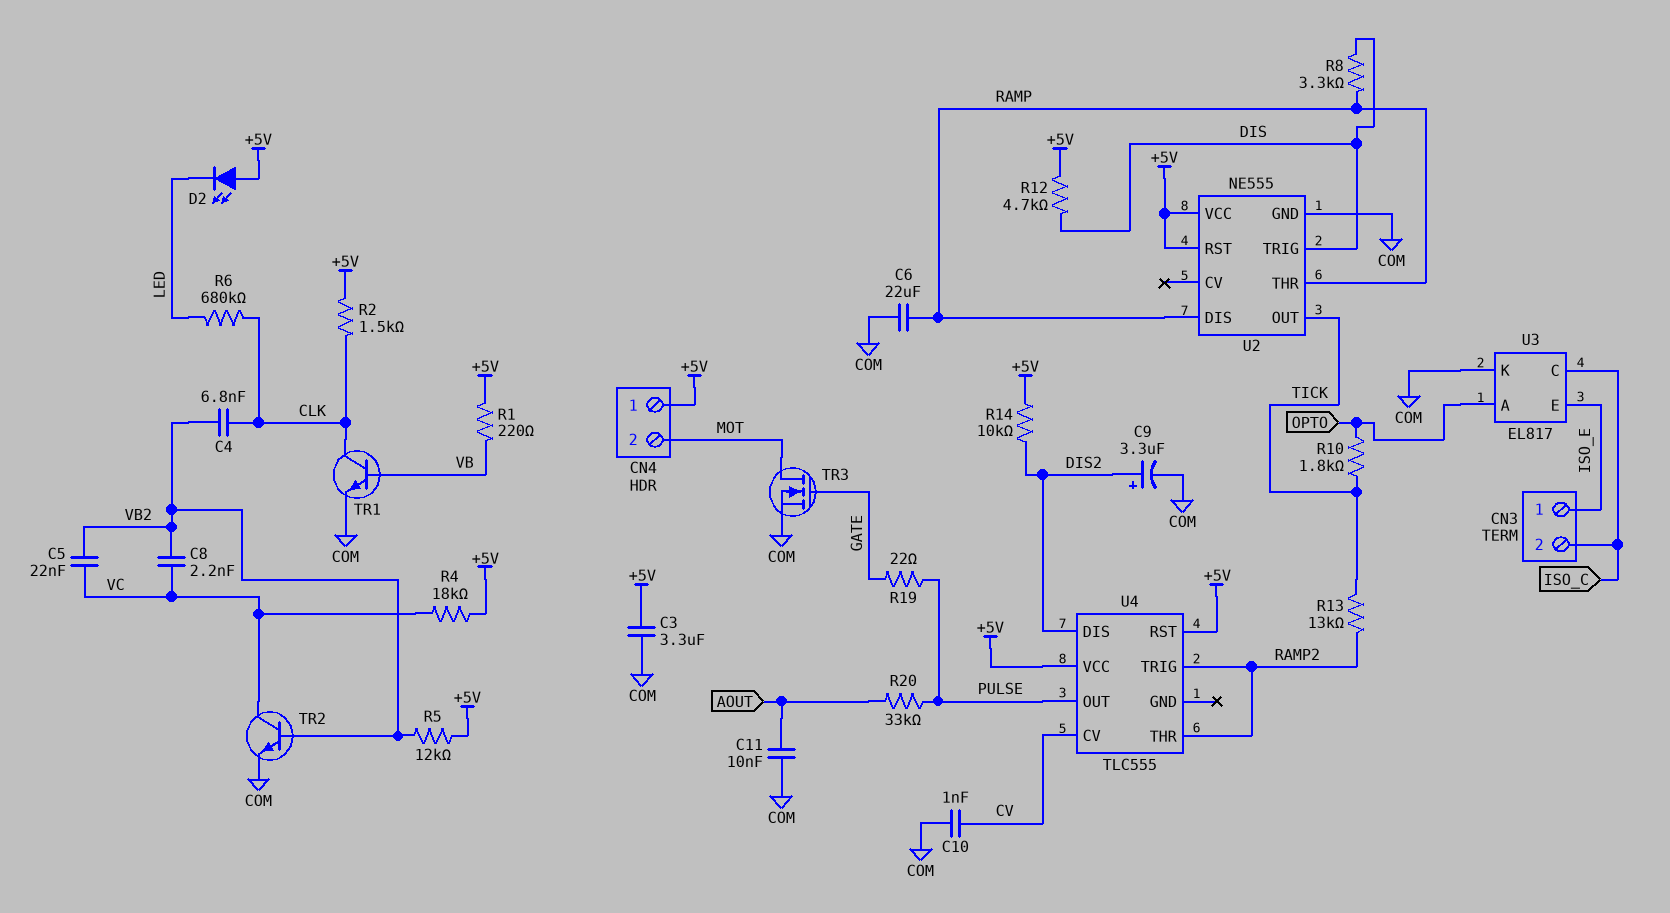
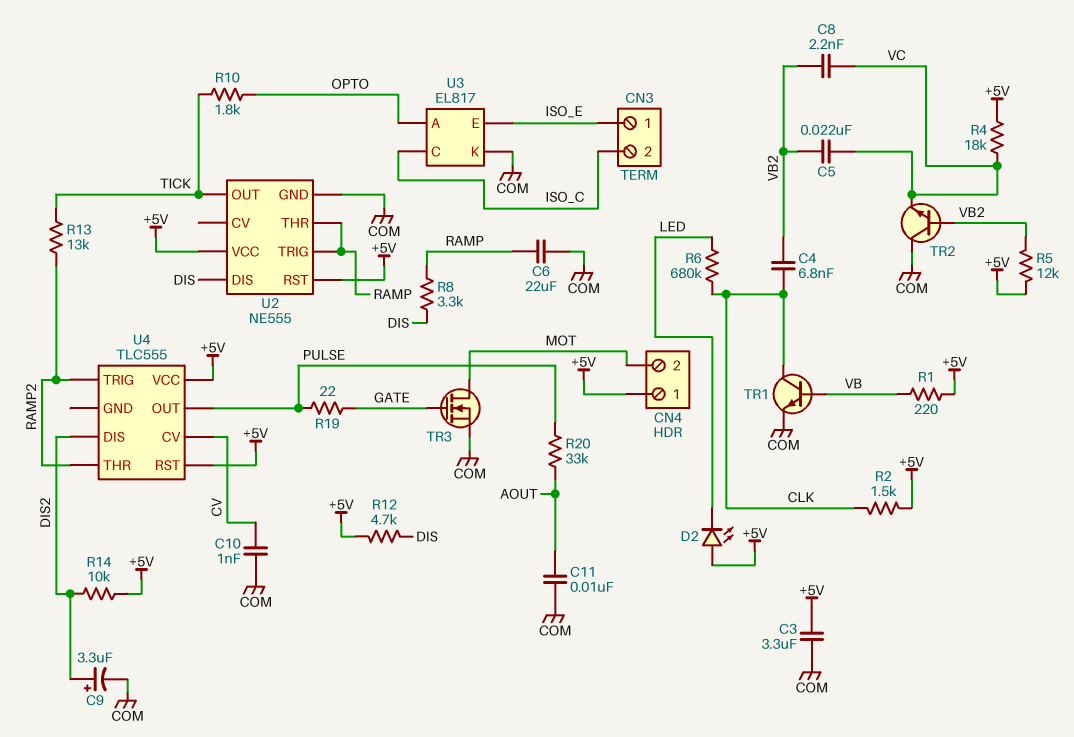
TR2: NPN (B VB2, C VC, E COM) -> NPN (B VB2, C COM, E VC)
U2 pin DIS: RAMP -> DIS
U2 pin TRIG: DIS -> RAMP

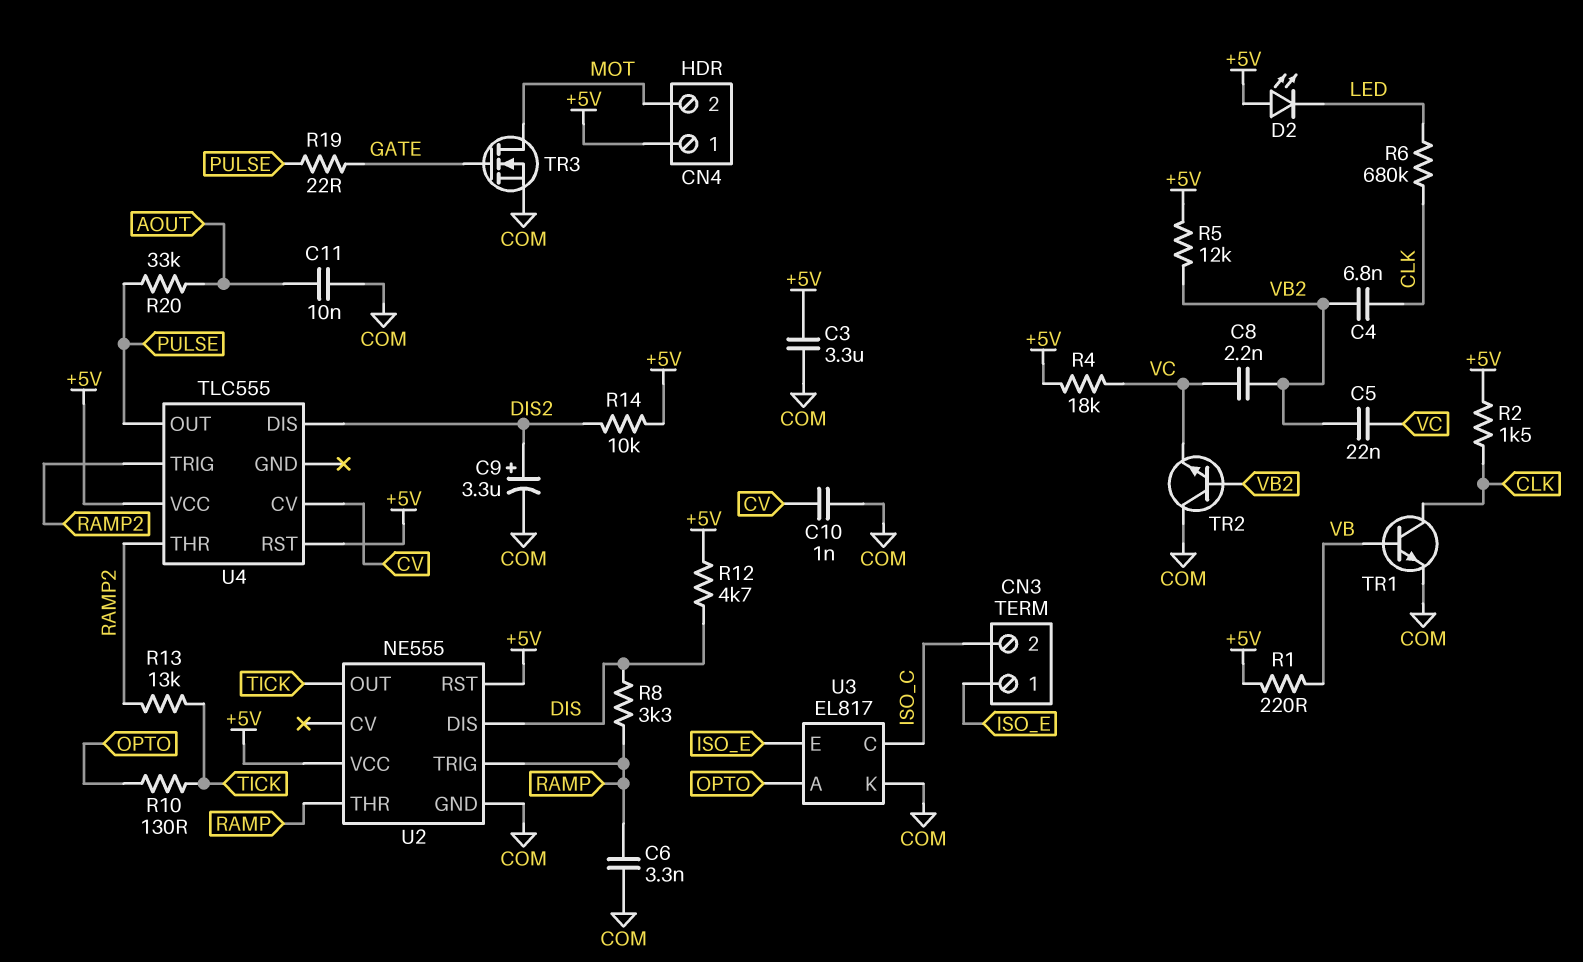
C6: 22uF (COM, RAMP) -> 3.3nF (COM, RAMP)
R10: 1.8k (OPTO, TICK) -> 130 (OPTO, TICK)

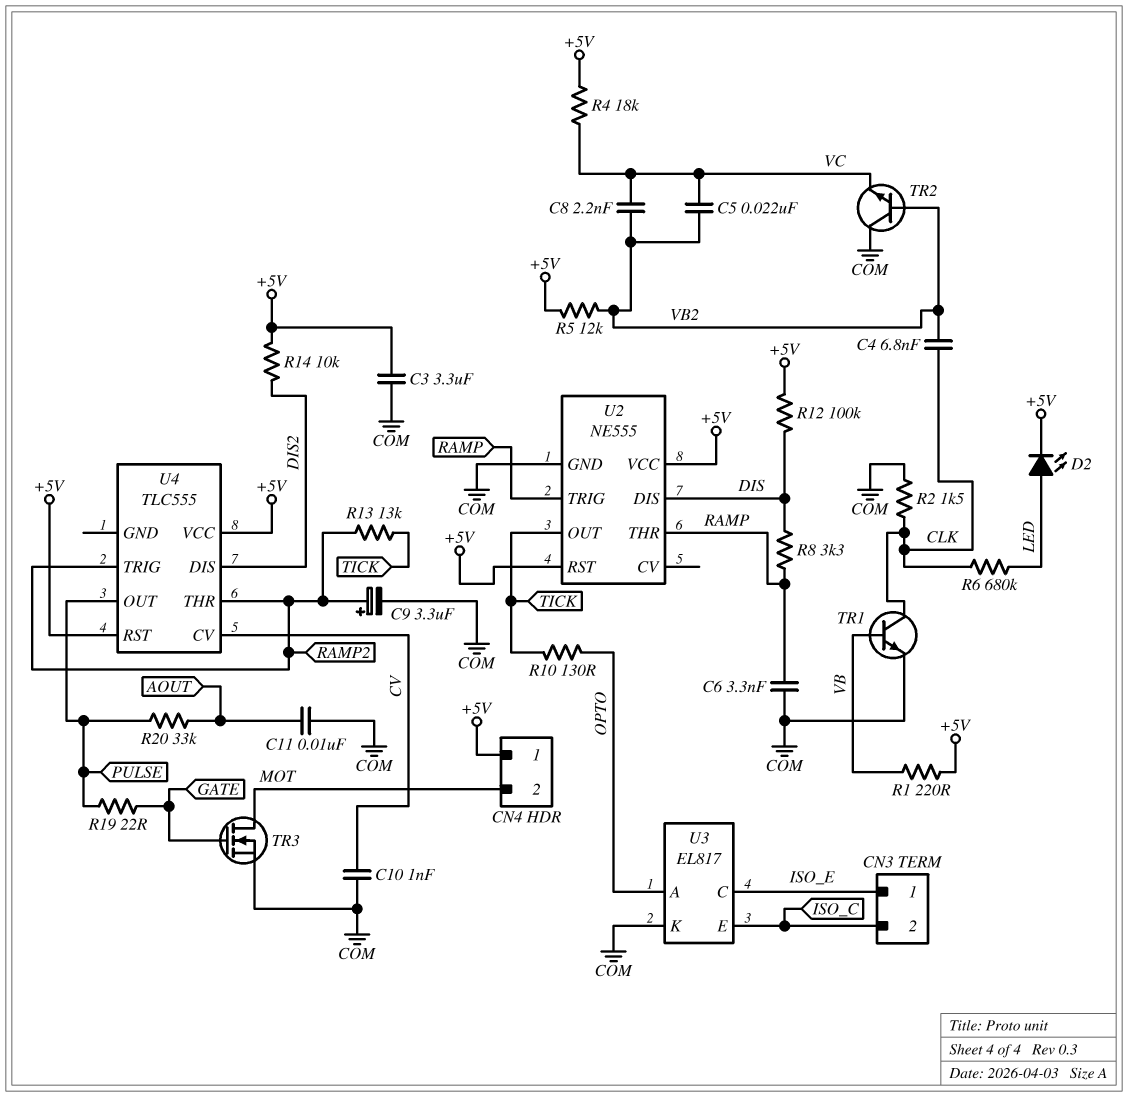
C9: 3.3uF (plus DIS2, minus COM) -> 3.3uF (plus RAMP2, minus COM)
D2: LED (A +5V, K LED) -> LED (A LED, K +5V)
R2: 1.5k (+5V, CLK) -> 1.5k (CLK, COM)
R12: 4.7k (+5V, DIS) -> 100k (+5V, DIS)
U3 pin C: ISO_C -> ISO_E
U3 pin E: ISO_E -> ISO_C

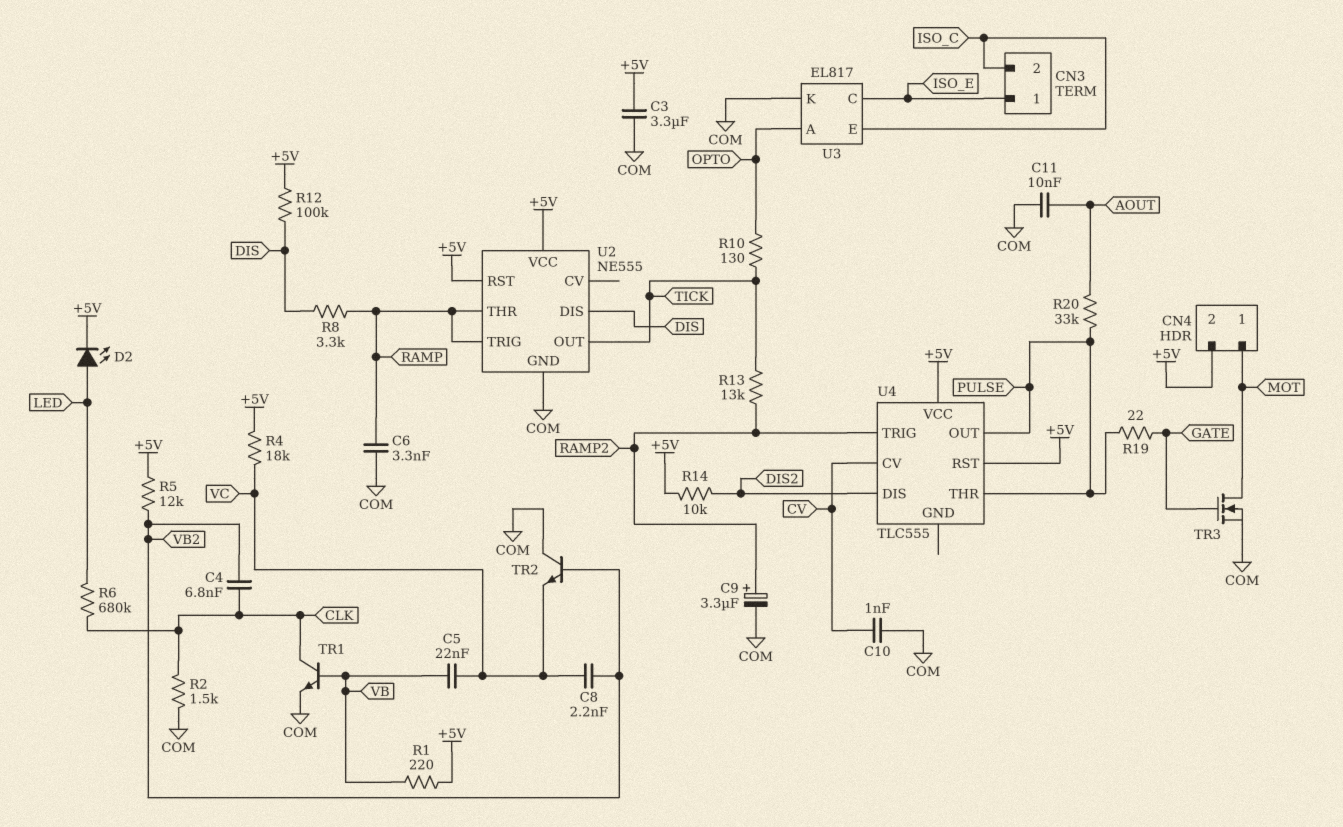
C5: 22nF (VB2, VC) -> 22nF (VB, VC)
CN4 pin 1: +5V -> MOT
CN4 pin 2: MOT -> +5V
U4 pin THR: RAMP2 -> PULSE

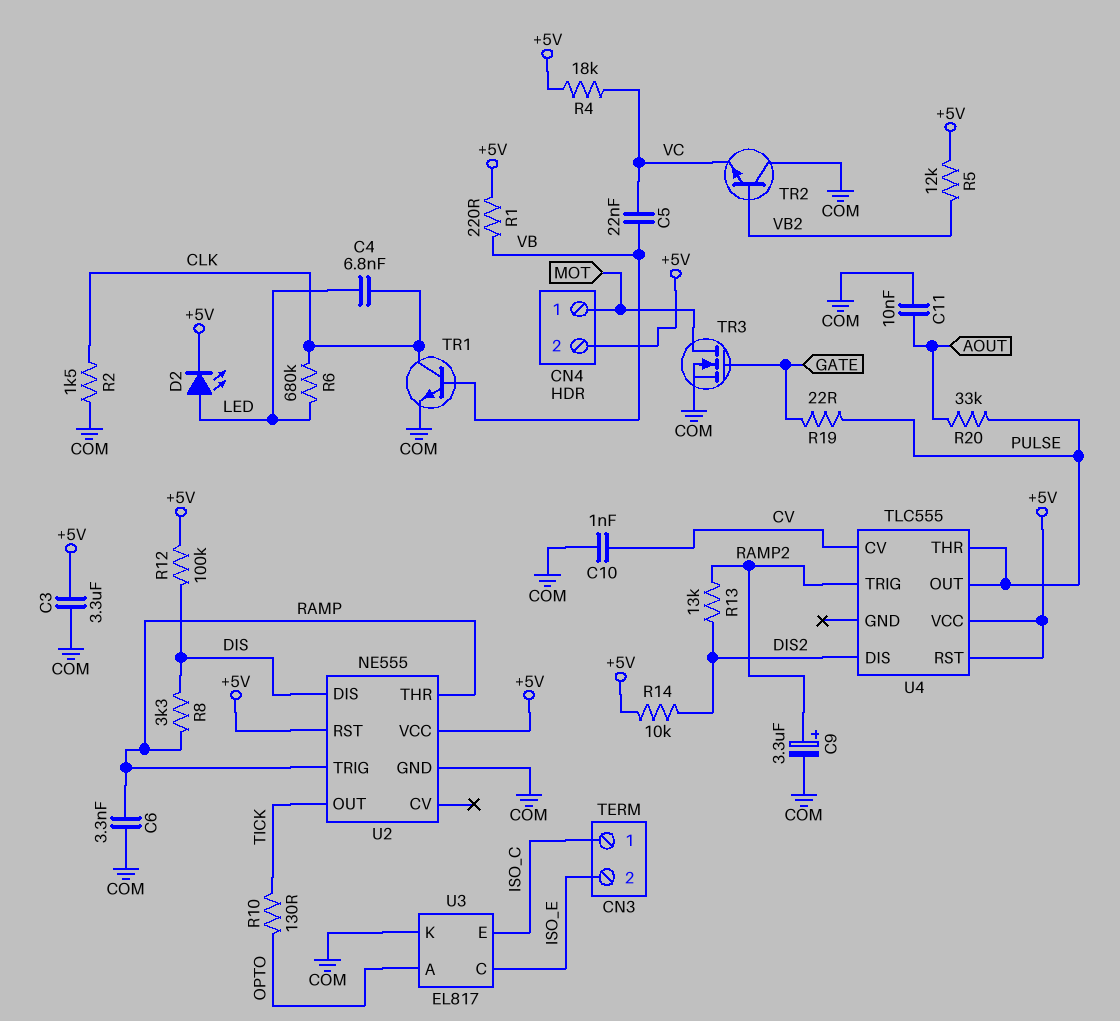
C4: 6.8nF (CLK, VB2) -> 6.8nF (CLK, LED)
C8: 2.2nF (VB2, VC) -> none
CN3 pin 1: ISO_E -> ISO_C
CN3 pin 2: ISO_C -> ISO_E
R13: 13k (RAMP2, TICK) -> 13k (DIS2, RAMP2)

